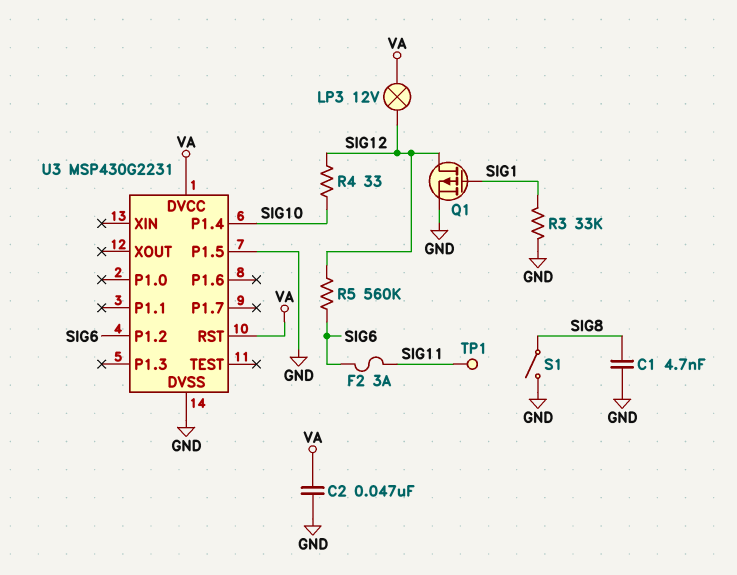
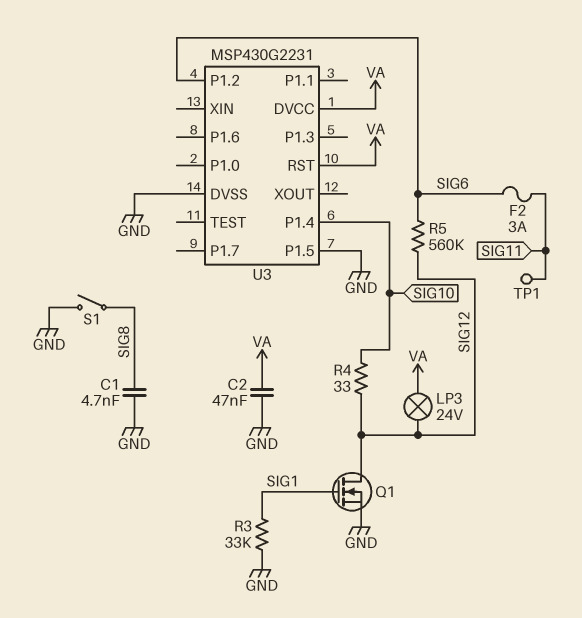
LP3: lamp 12V (SIG12, VA) -> lamp 24V (SIG12, VA)
Q1: PMOS (G SIG1, D SIG12, S GND) -> NMOS (G SIG1, D SIG12, S GND)

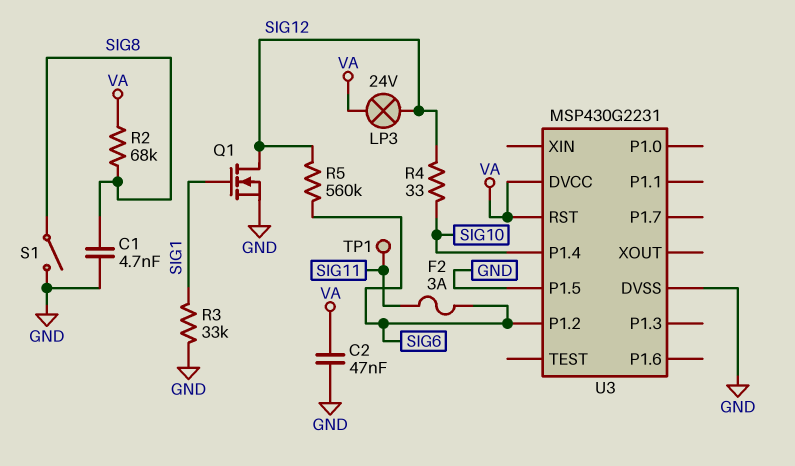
R2: none -> 68k (SIG8, VA)

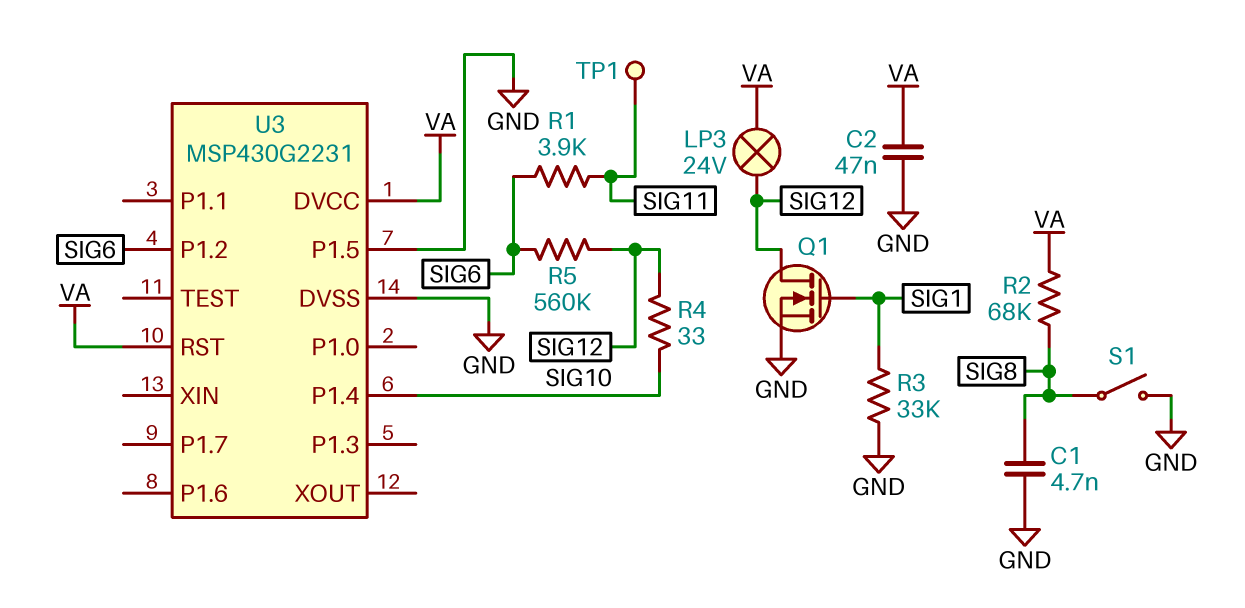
F2: 3A (SIG6, SIG11) -> none
R1: none -> 3.9k (SIG6, SIG11)

